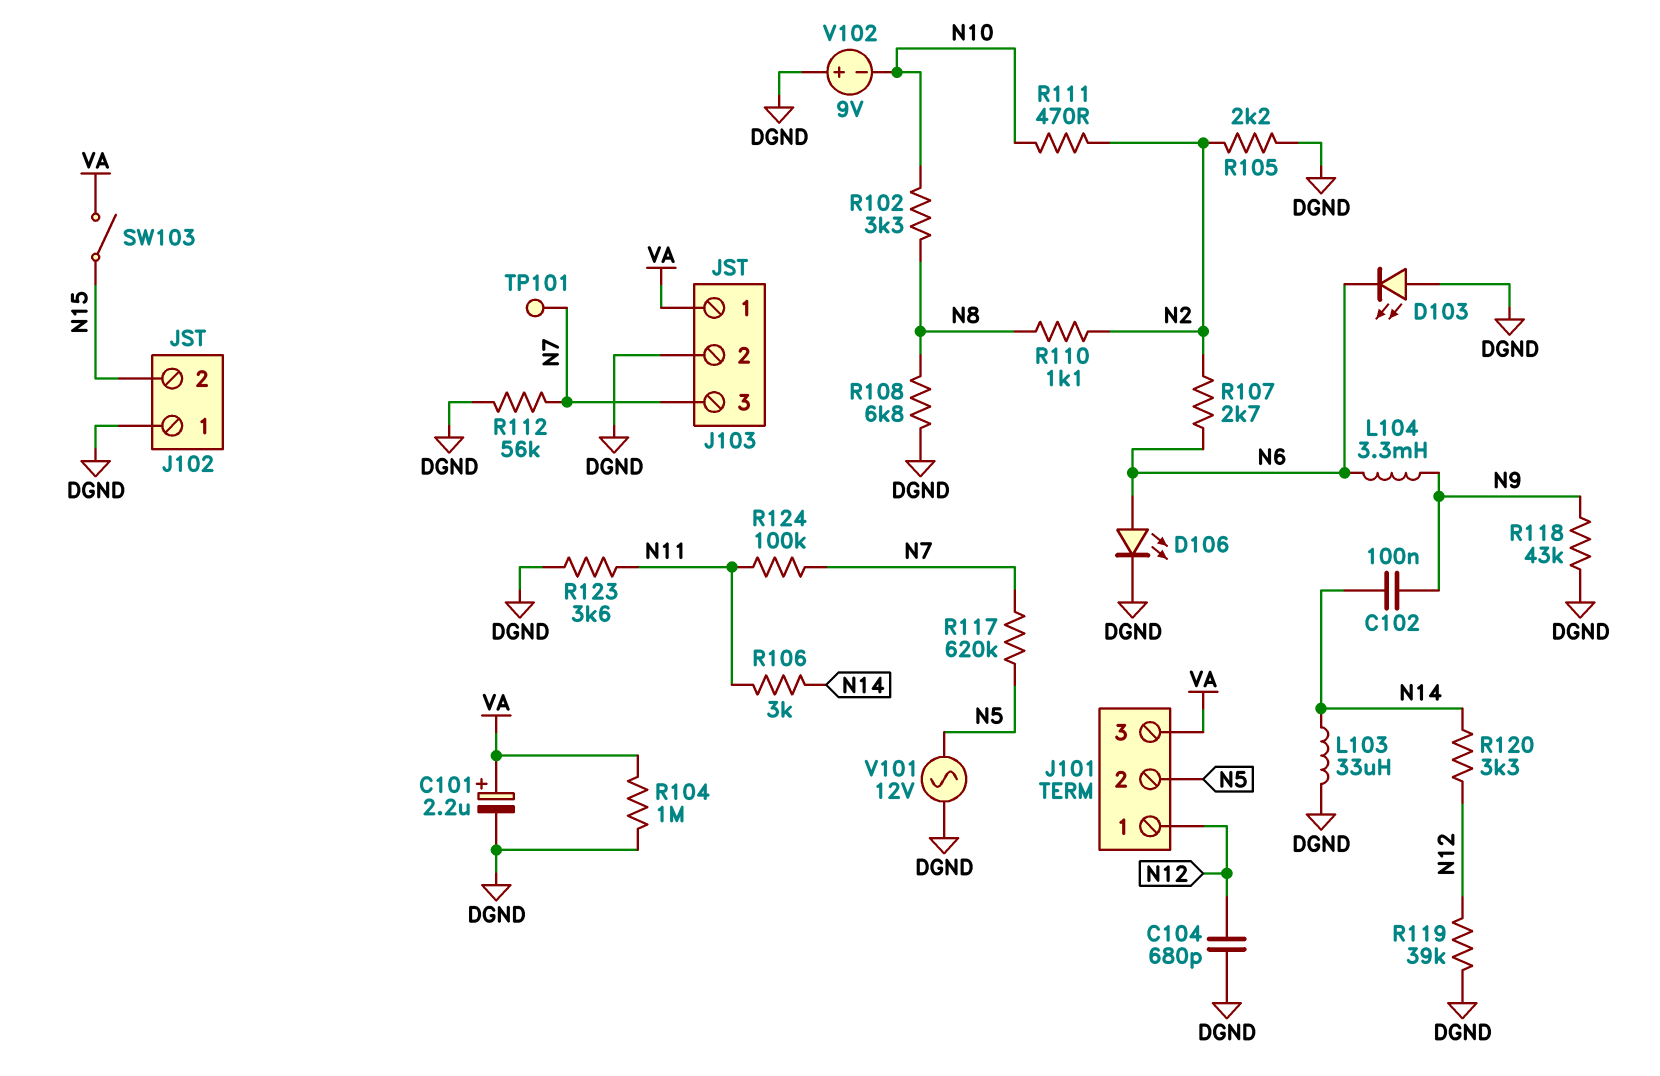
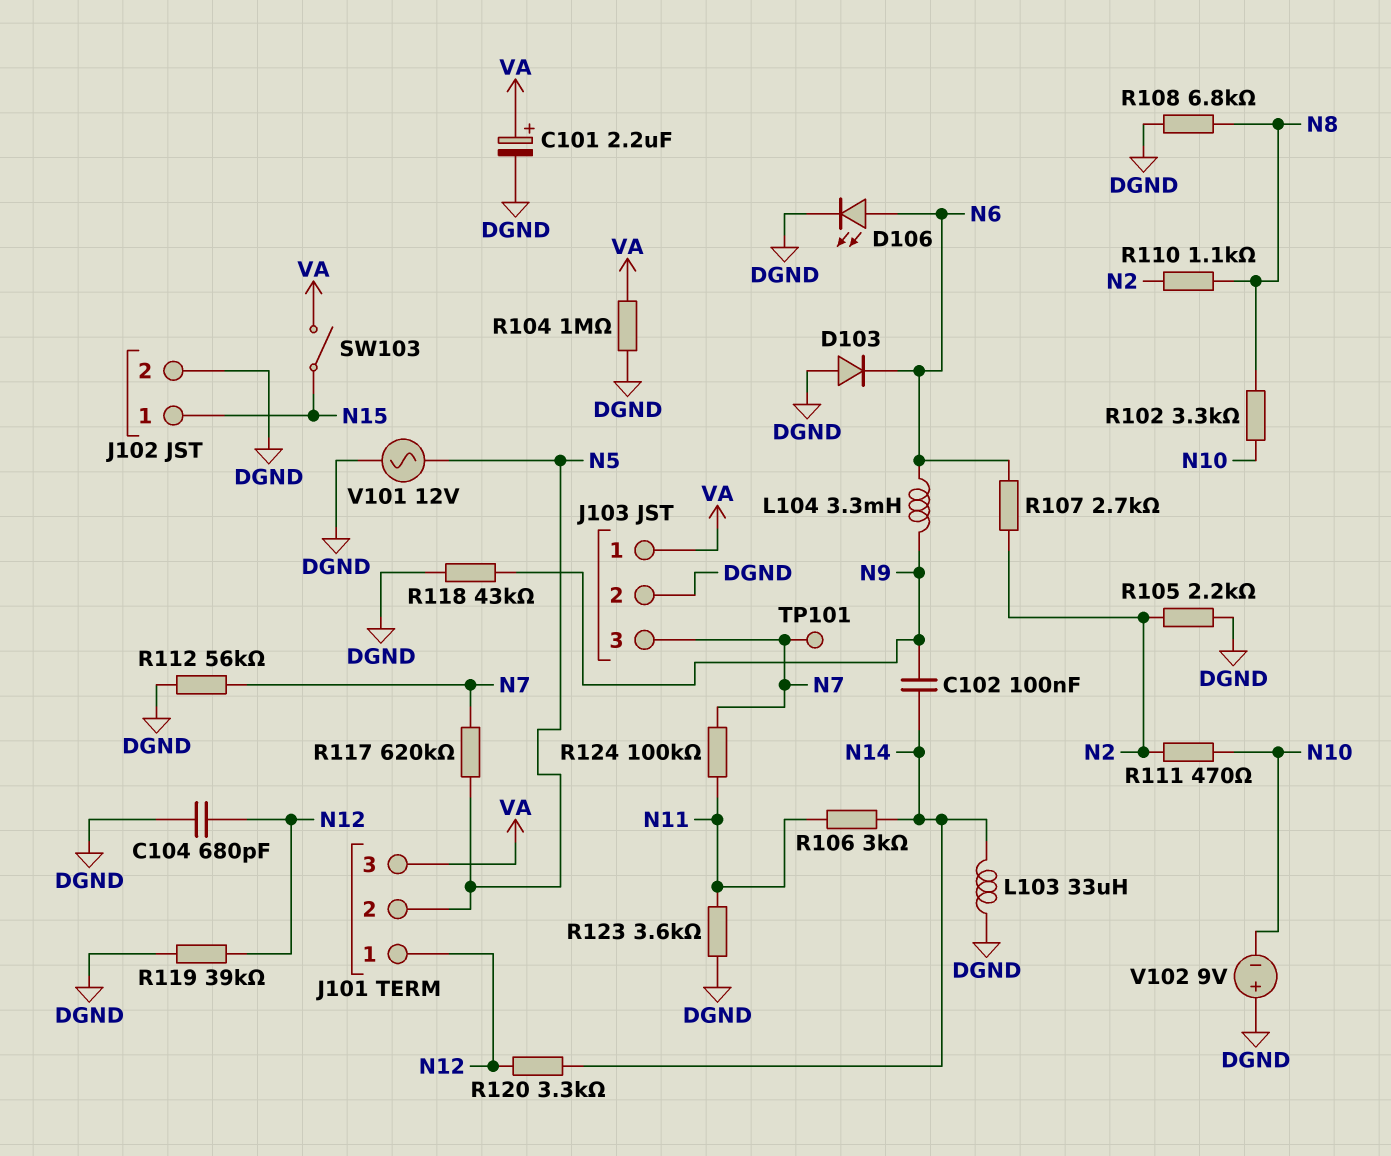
D103: LED (A DGND, K N6) -> diode (A DGND, K N6)
J102 pin 1: DGND -> N15
J102 pin 2: N15 -> DGND

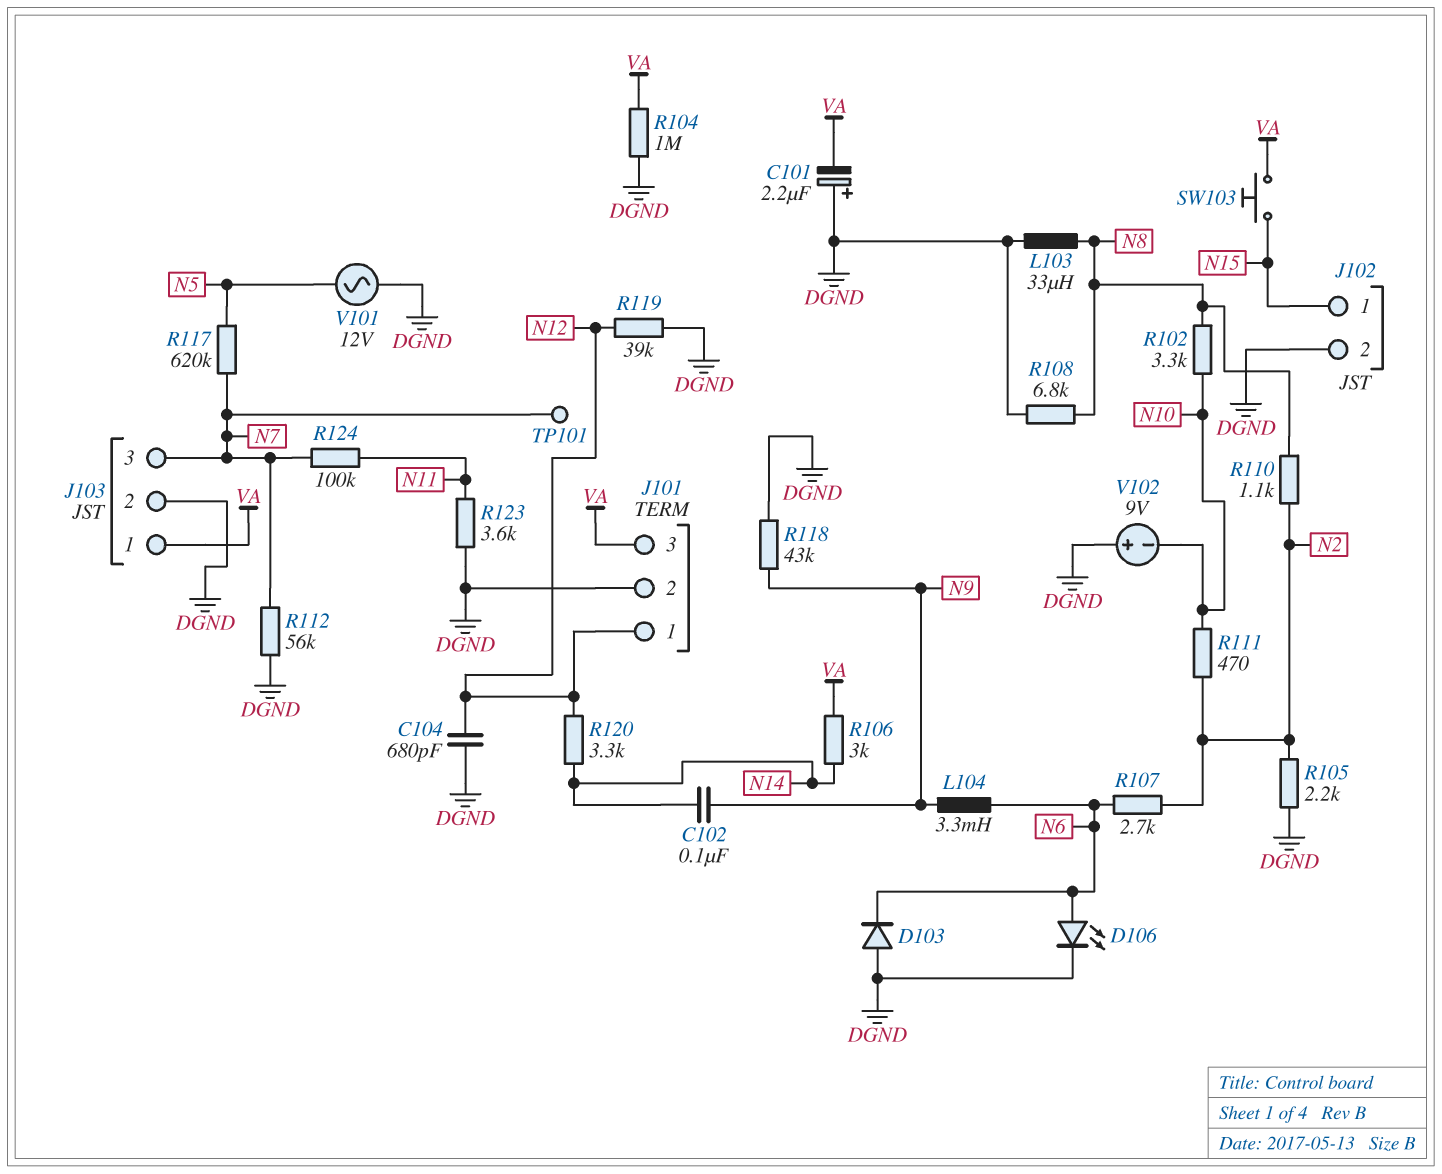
C101: 2.2uF (plus VA, minus DGND) -> 2.2uF (plus DGND, minus VA)
J101 pin 2: N5 -> DGND
L103: 33uH (DGND, N14) -> 33uH (DGND, N8)
R106: 3k (N11, N14) -> 3k (N14, VA)
SW103: switch (N15, VA) -> button (N15, VA)

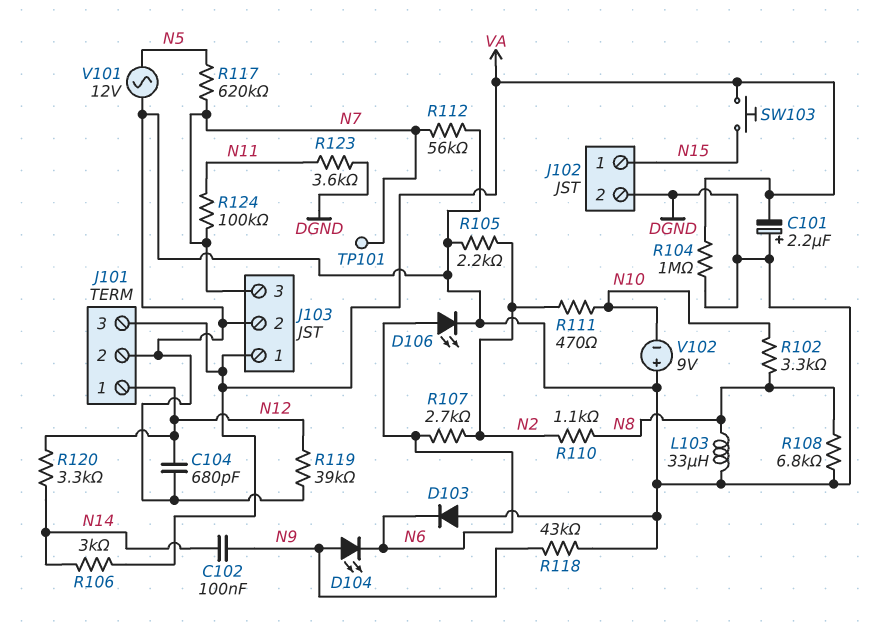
D104: none -> LED (A N9, K N6)
L104: 3.3mH (N6, N9) -> none

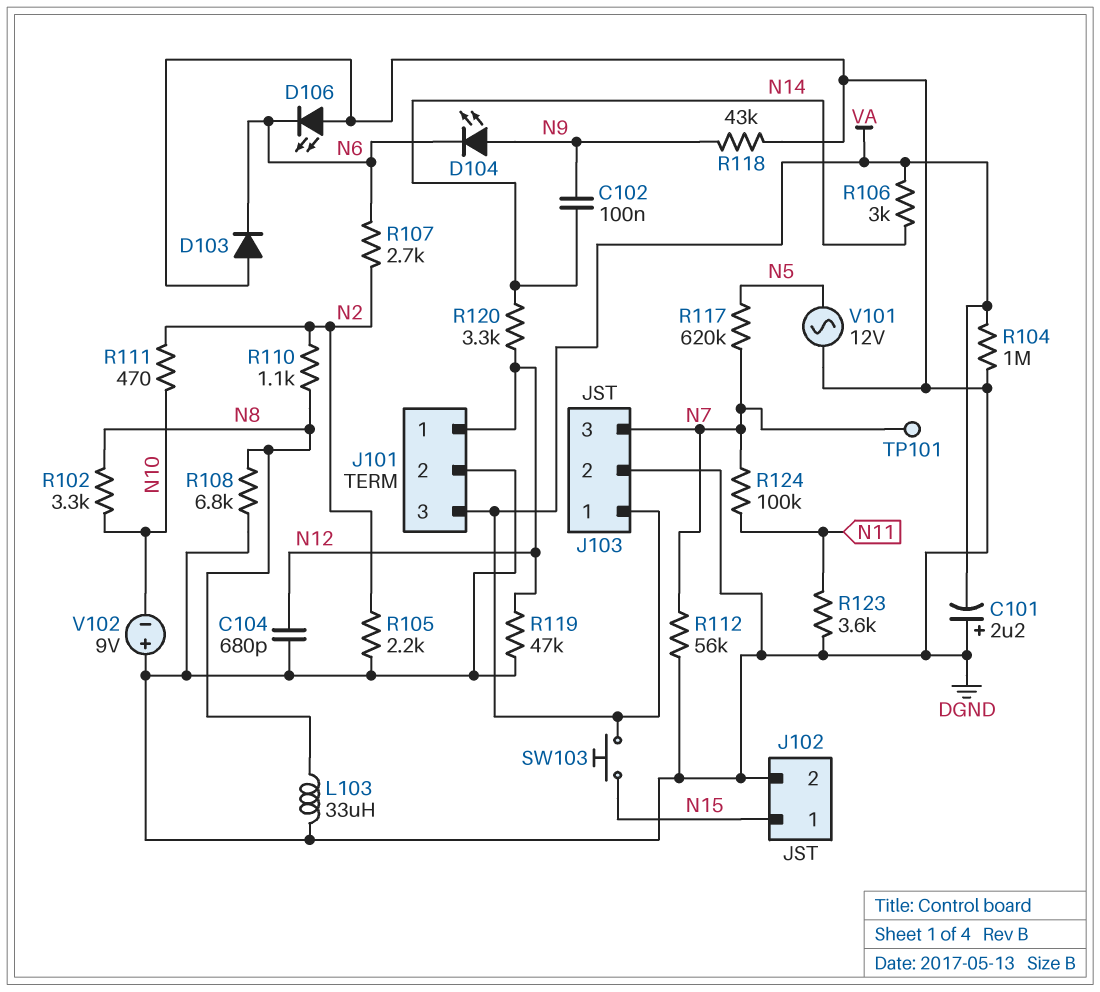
D106: LED (A N6, K DGND) -> LED (A DGND, K N6)
R119: 39k (DGND, N12) -> 47k (DGND, N12)

